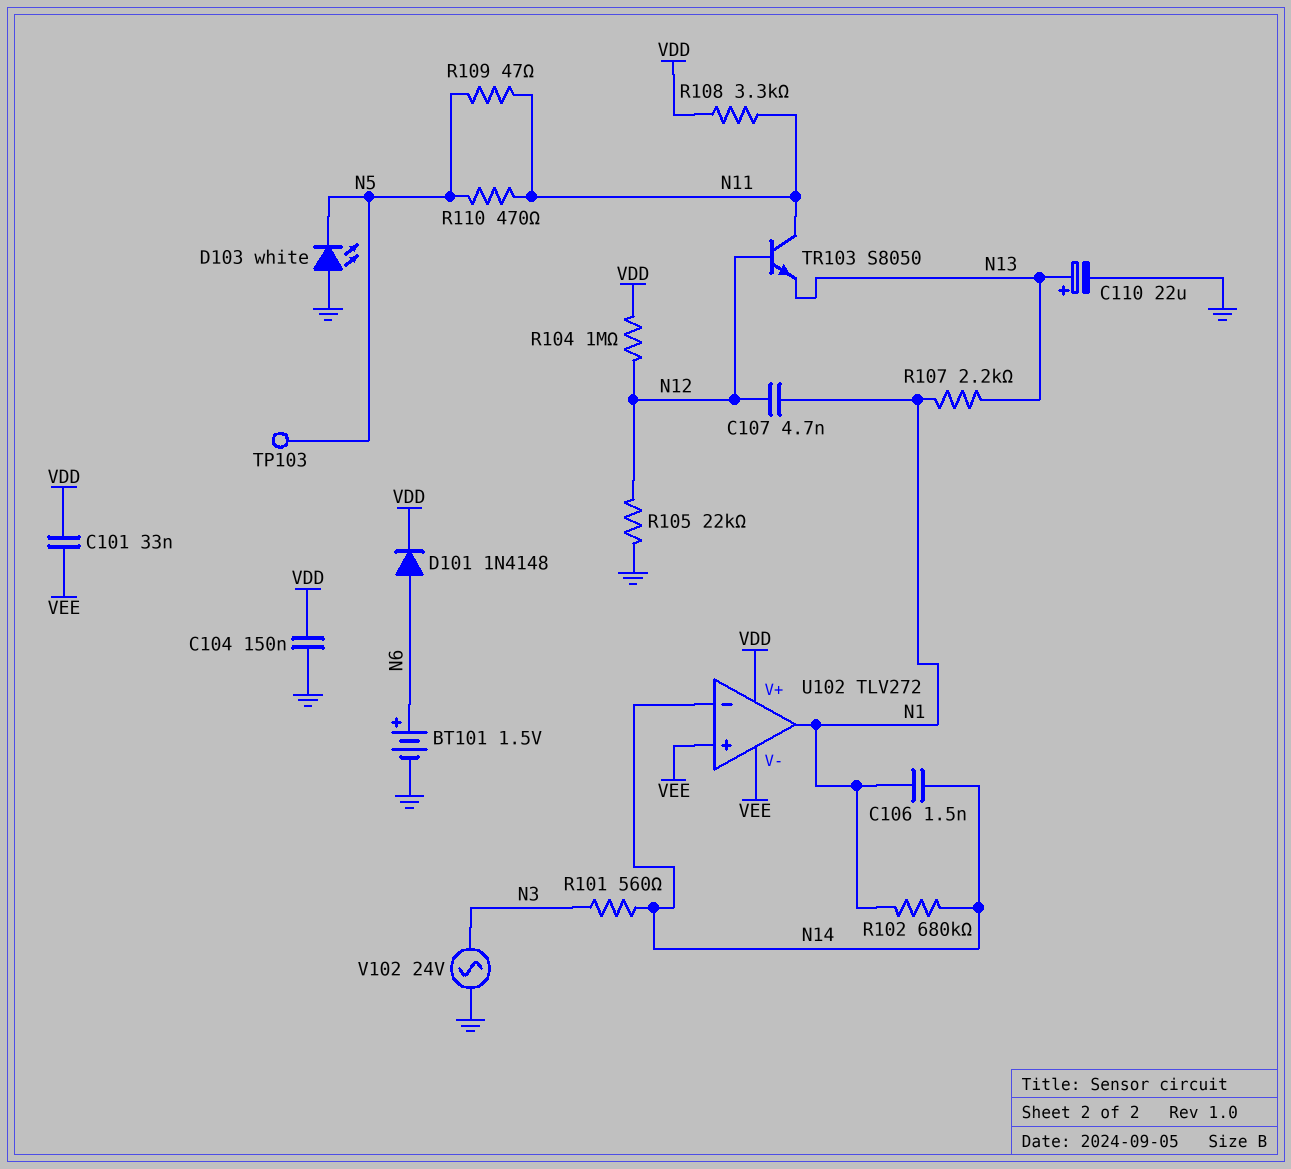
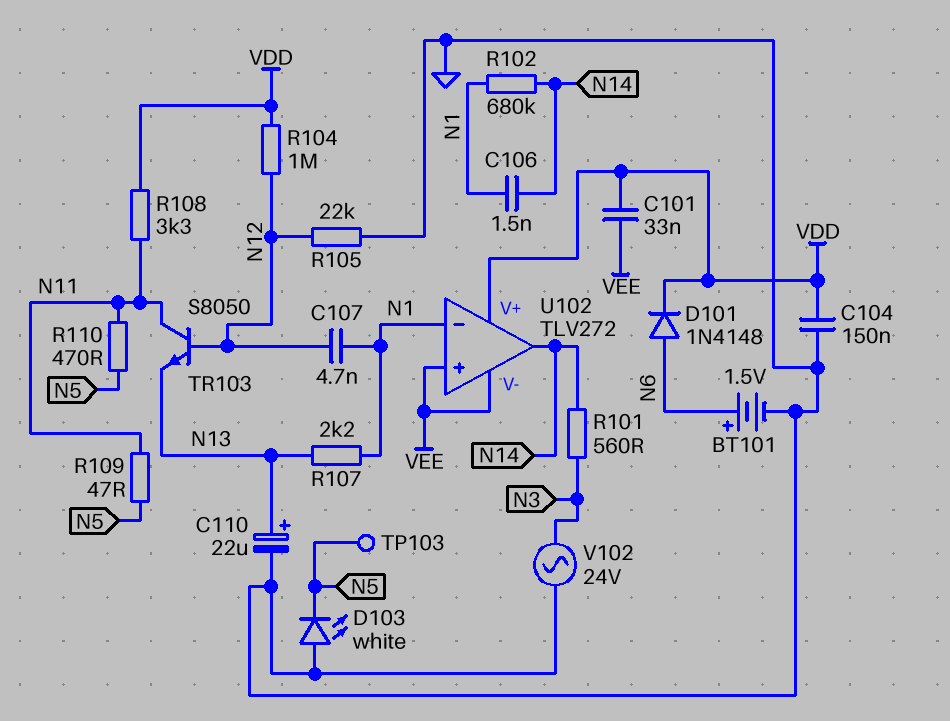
U102 pin in-: N14 -> N1
U102 pin out: N1 -> N14

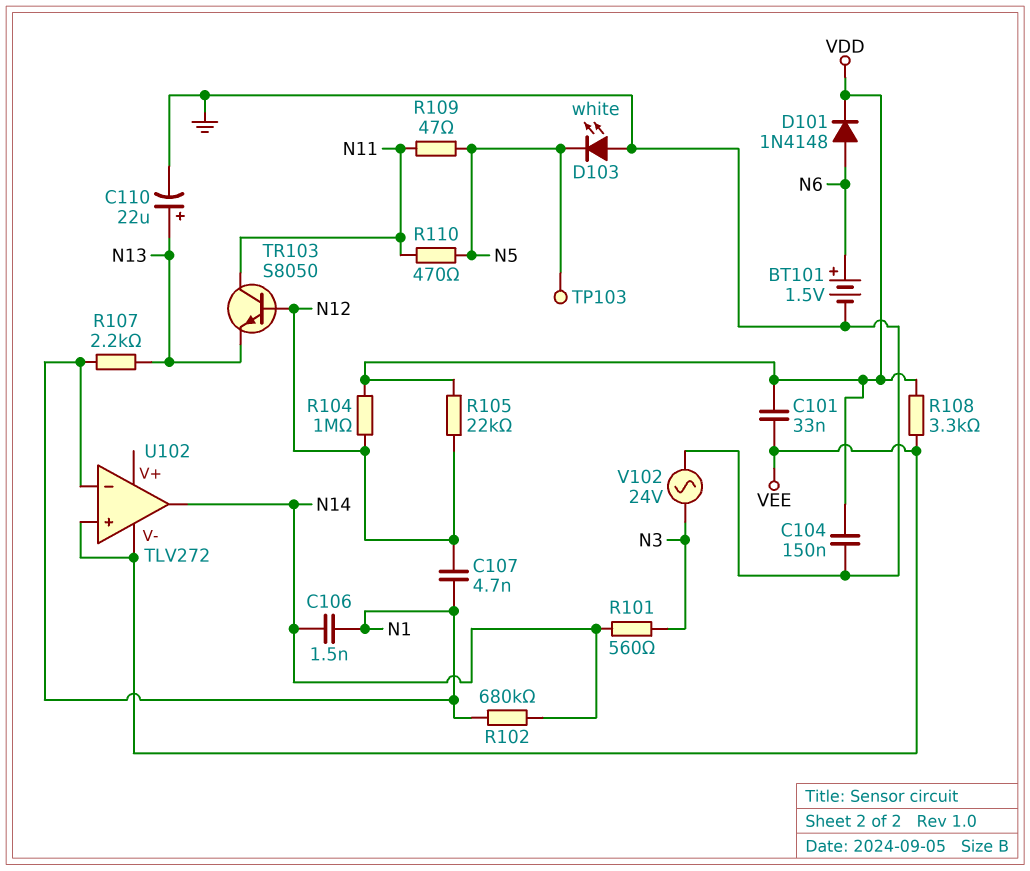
R105: 22k (GND, N12) -> 22k (N12, VDD)
R108: 3.3k (N11, VDD) -> 3.3k (VDD, VEE)
U102 pin V+: VDD -> none

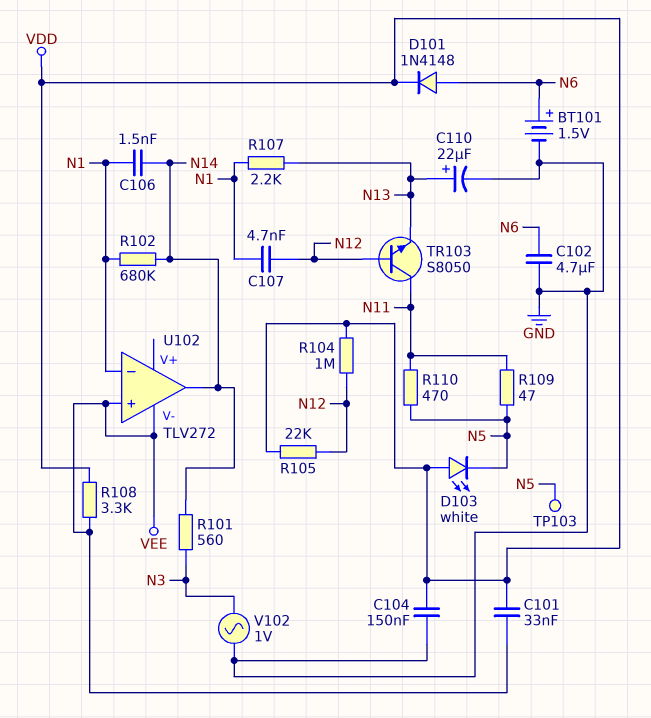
C102: none -> 4.7uF (GND, N6)
D103: LED white (A GND, K N5) -> LED white (A VDD, K N5)
V102: AC 24V (GND, N3) -> AC 1V (GND, N3)

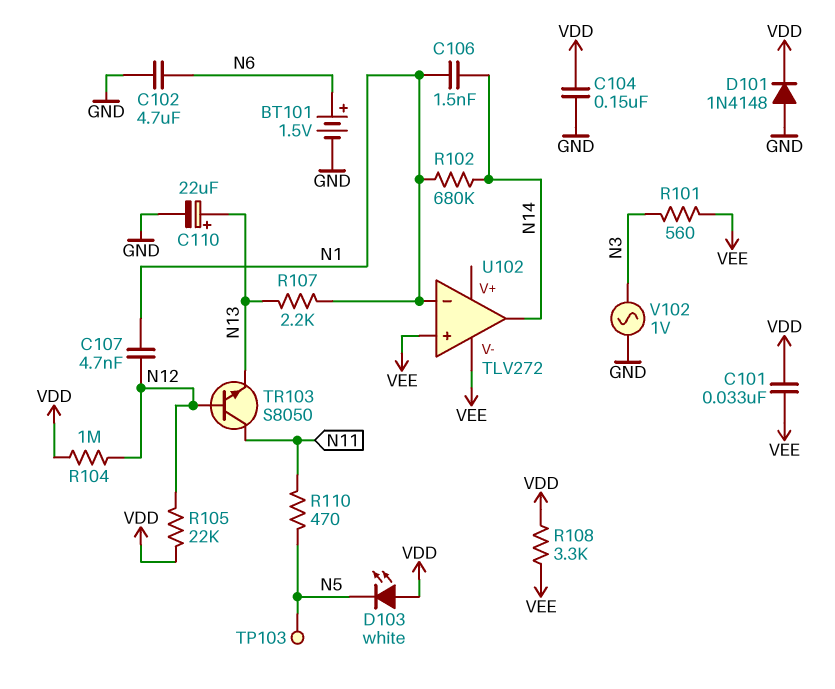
D101: diode 1N4148 (A N6, K VDD) -> diode 1N4148 (A GND, K VDD)
R101: 560 (N3, N14) -> 560 (N3, VEE)
R109: 47 (N5, N11) -> none

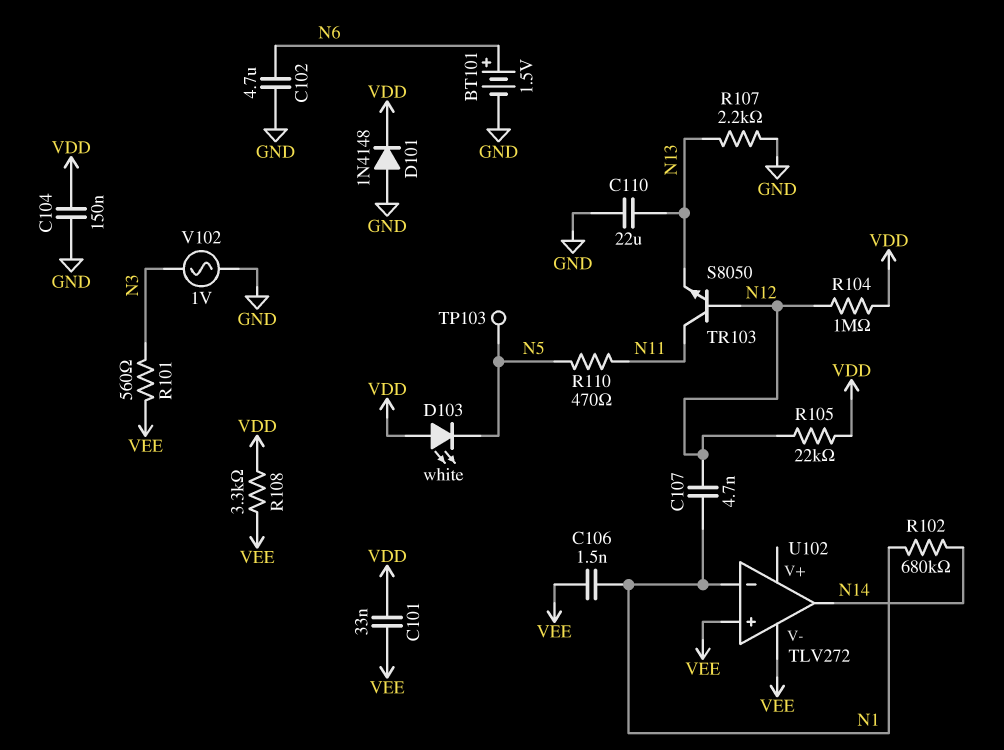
C106: 1.5nF (N1, N14) -> 1.5nF (N1, VEE)
C110: 22uF (plus N13, minus GND) -> 22uF (GND, N13)
R107: 2.2k (N1, N13) -> 2.2k (GND, N13)

